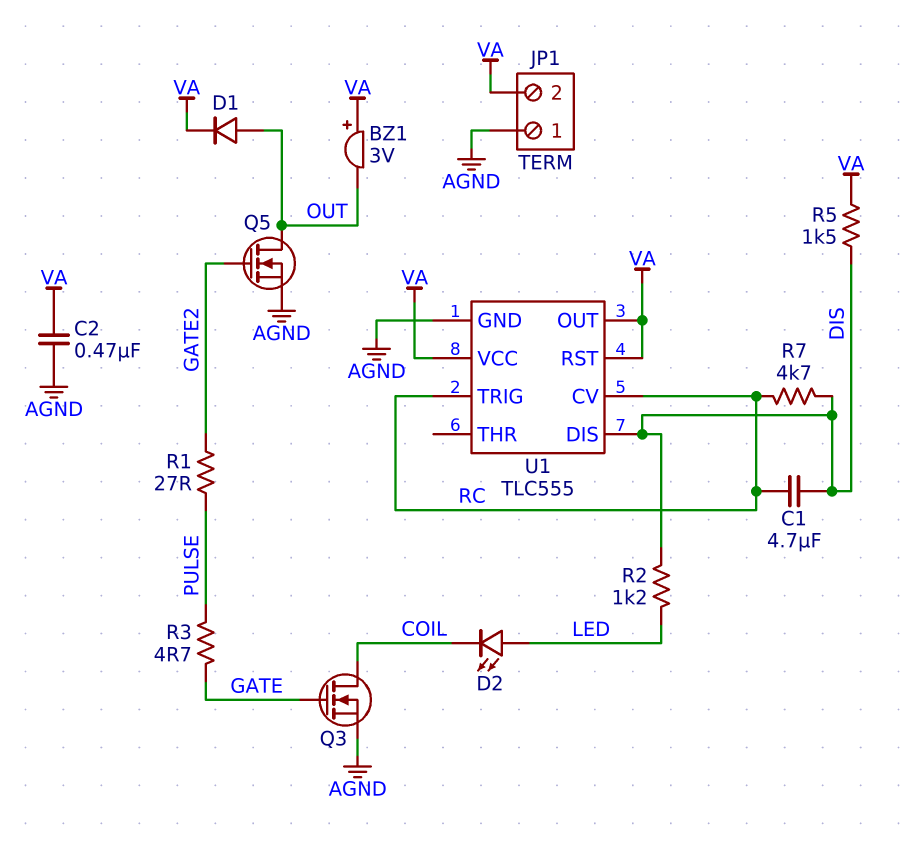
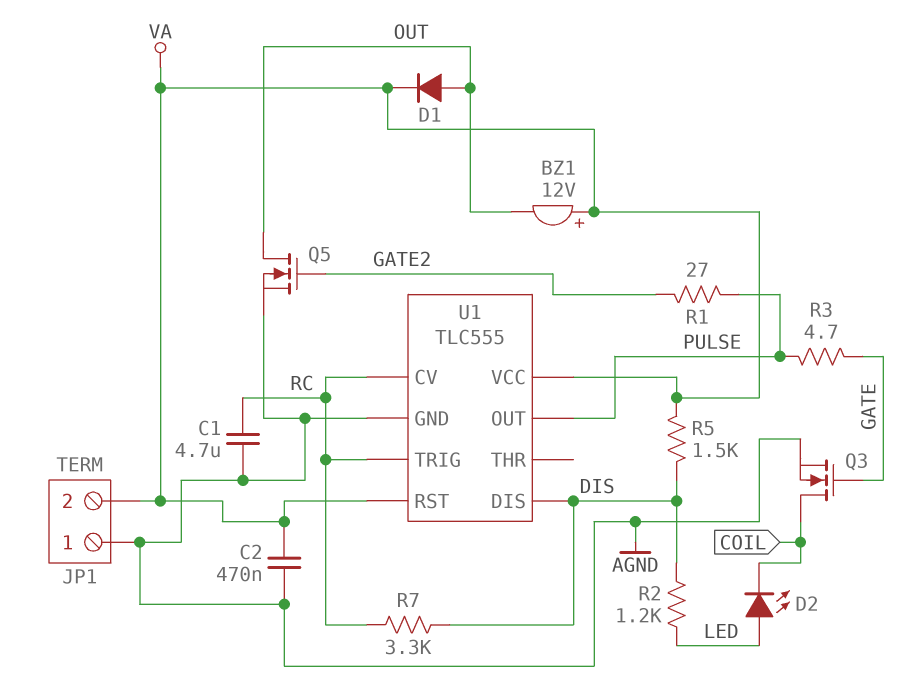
BZ1: buzzer 3V (plus VA, minus OUT) -> buzzer 12V (plus VA, minus OUT)
C1: 4.7uF (DIS, RC) -> 4.7uF (AGND, RC)
R7: 4.7k (DIS, RC) -> 3.3k (DIS, RC)
U1 pin OUT: VA -> PULSE

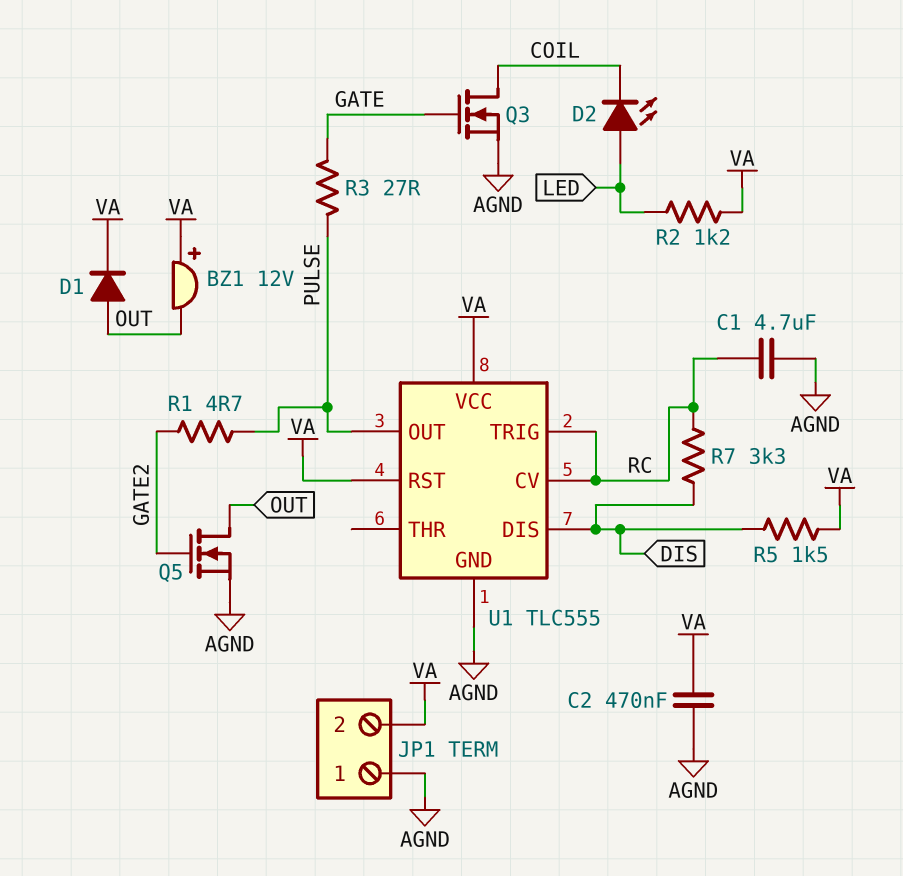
R1: 27 (GATE2, PULSE) -> 4.7 (GATE2, PULSE)
R2: 1.2k (DIS, LED) -> 1.2k (LED, VA)
R3: 4.7 (GATE, PULSE) -> 27 (GATE, PULSE)

